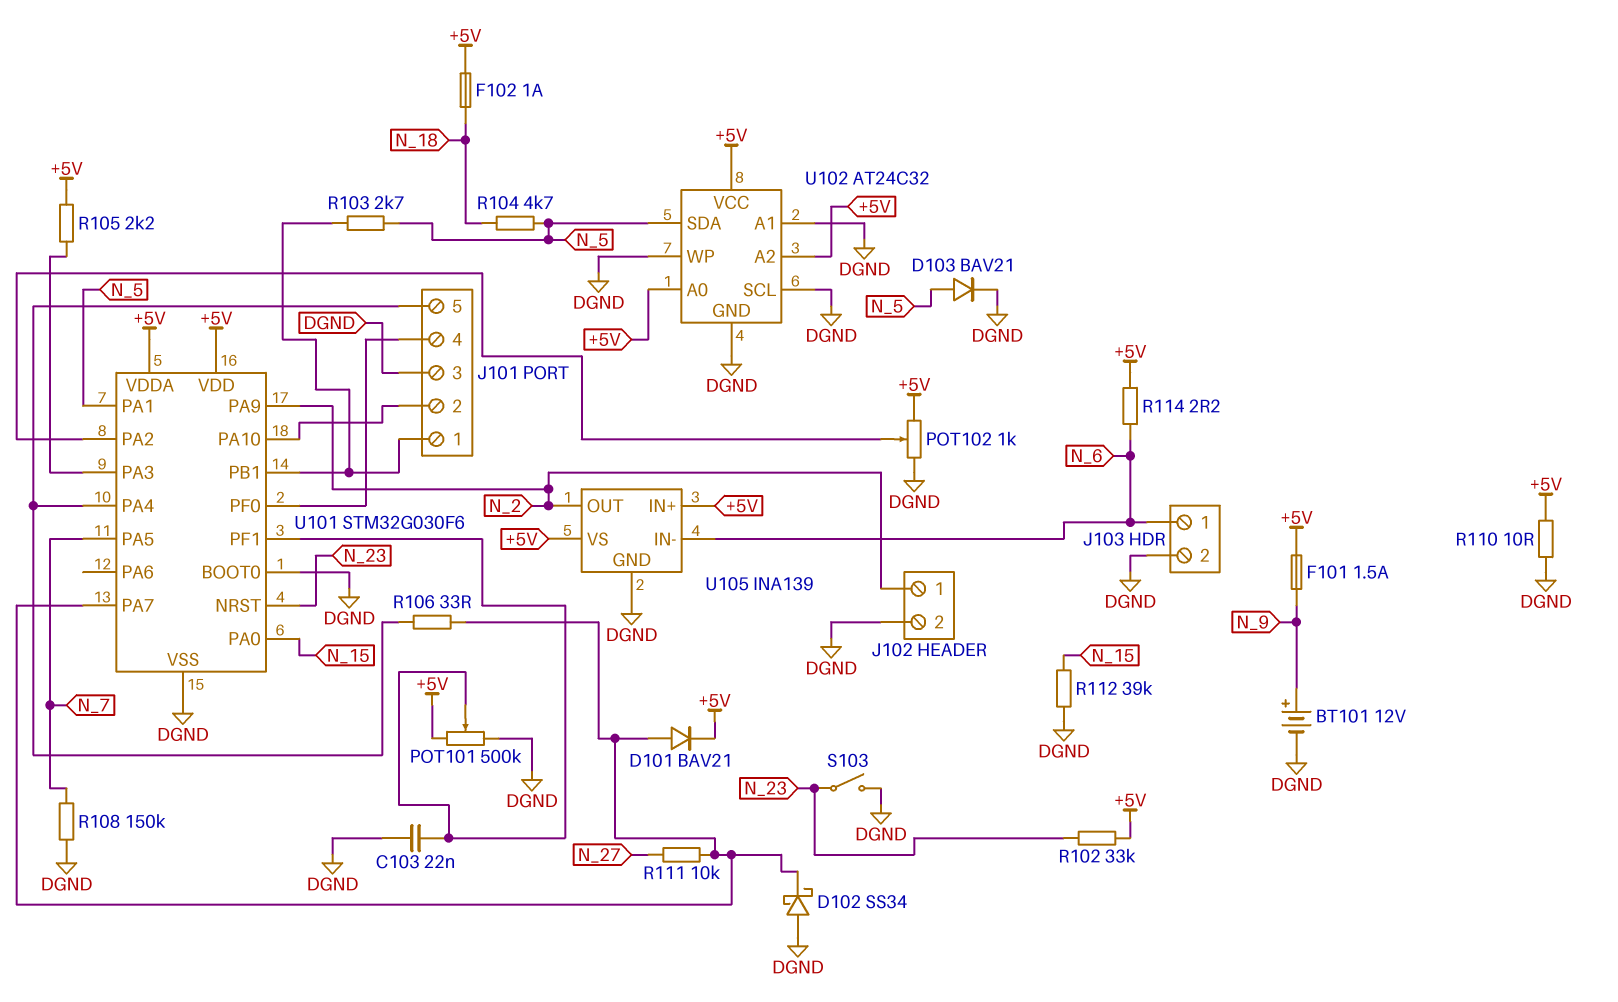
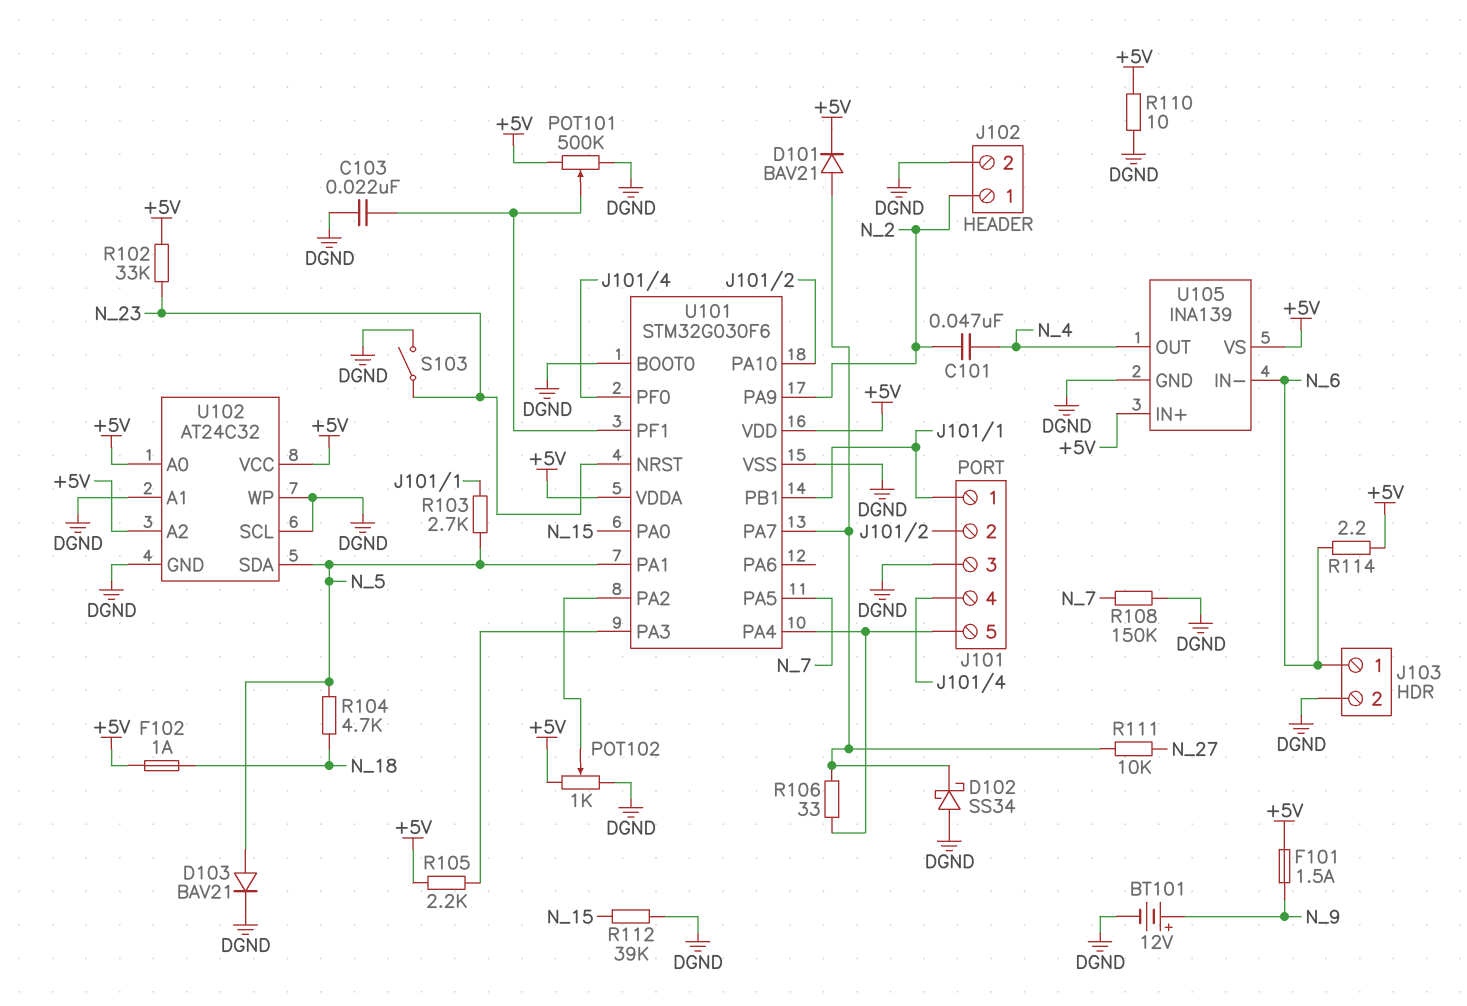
C101: none -> 47nF (N_2, N_4)
U105 pin OUT: N_2 -> N_4

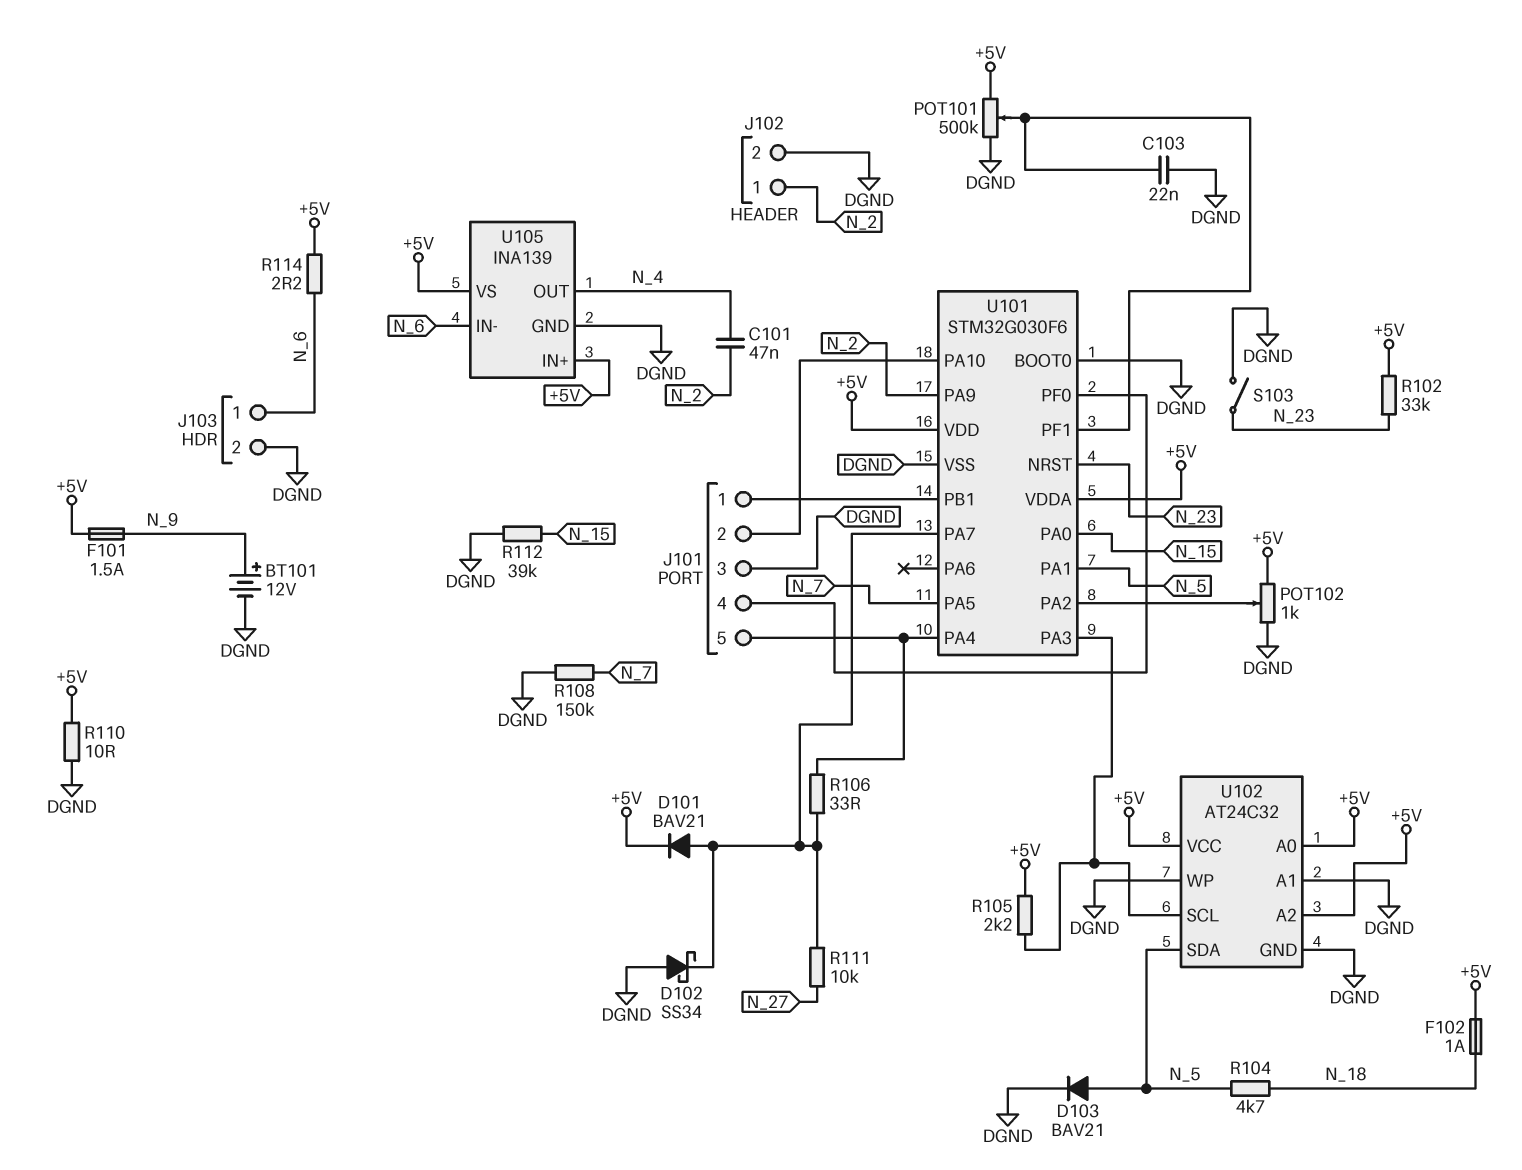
R103: 2.7k (J101/1, N_5) -> none
U102 pin SCL: DGND -> U101/PA3

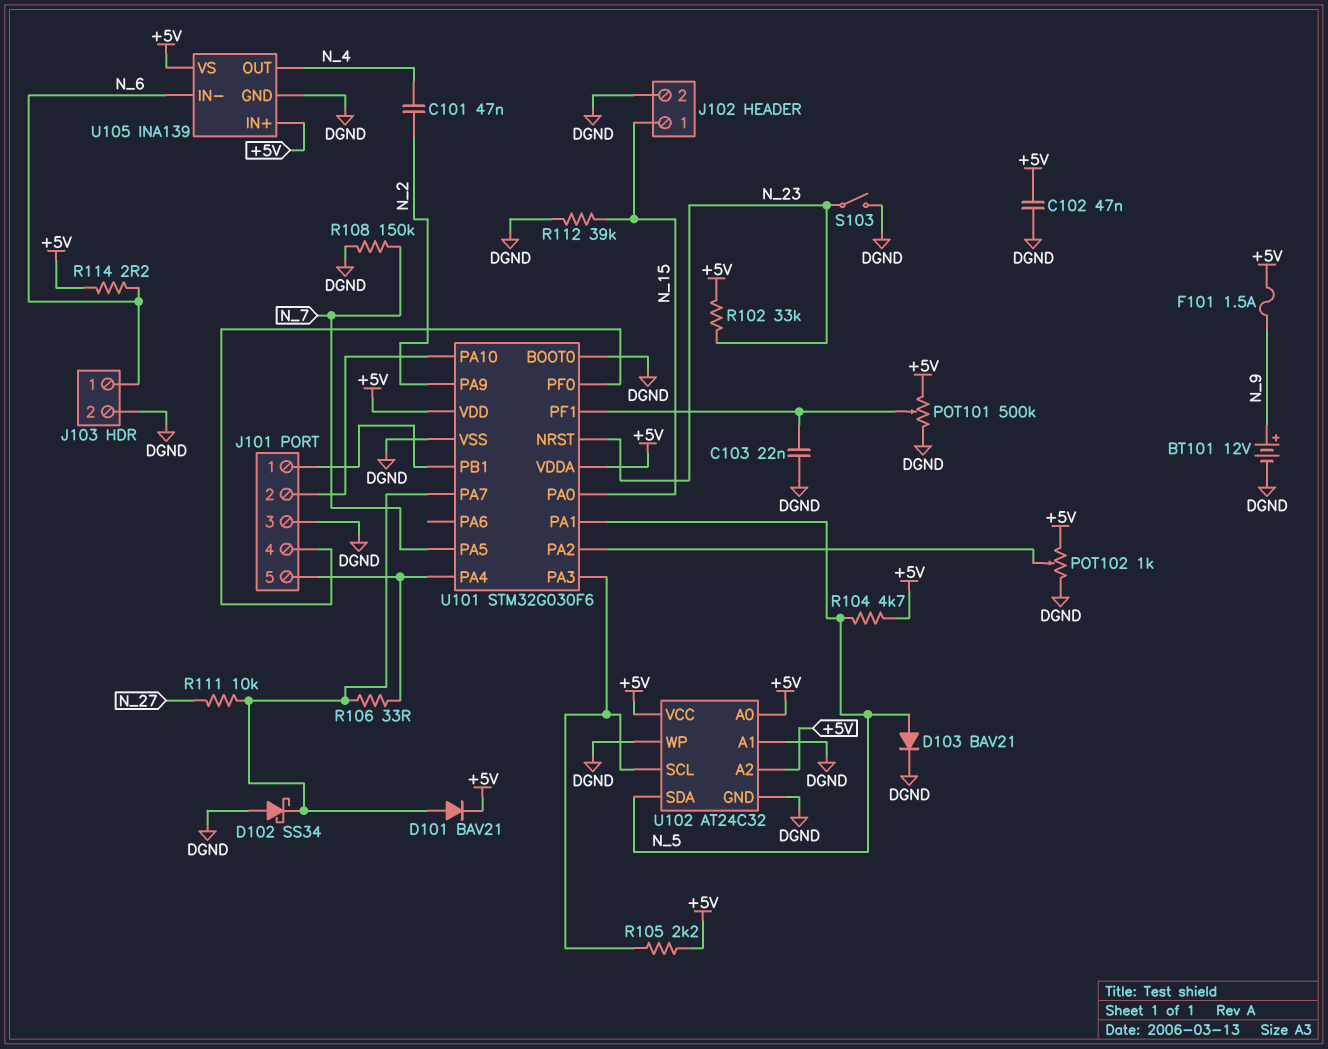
C102: none -> 47nF (+5V, DGND)
F102: 1A (+5V, N_18) -> none
J102 pin 1: N_2 -> N_15
R104: 4.7k (N_5, N_18) -> 4.7k (+5V, N_5)
R110: 10 (+5V, DGND) -> none

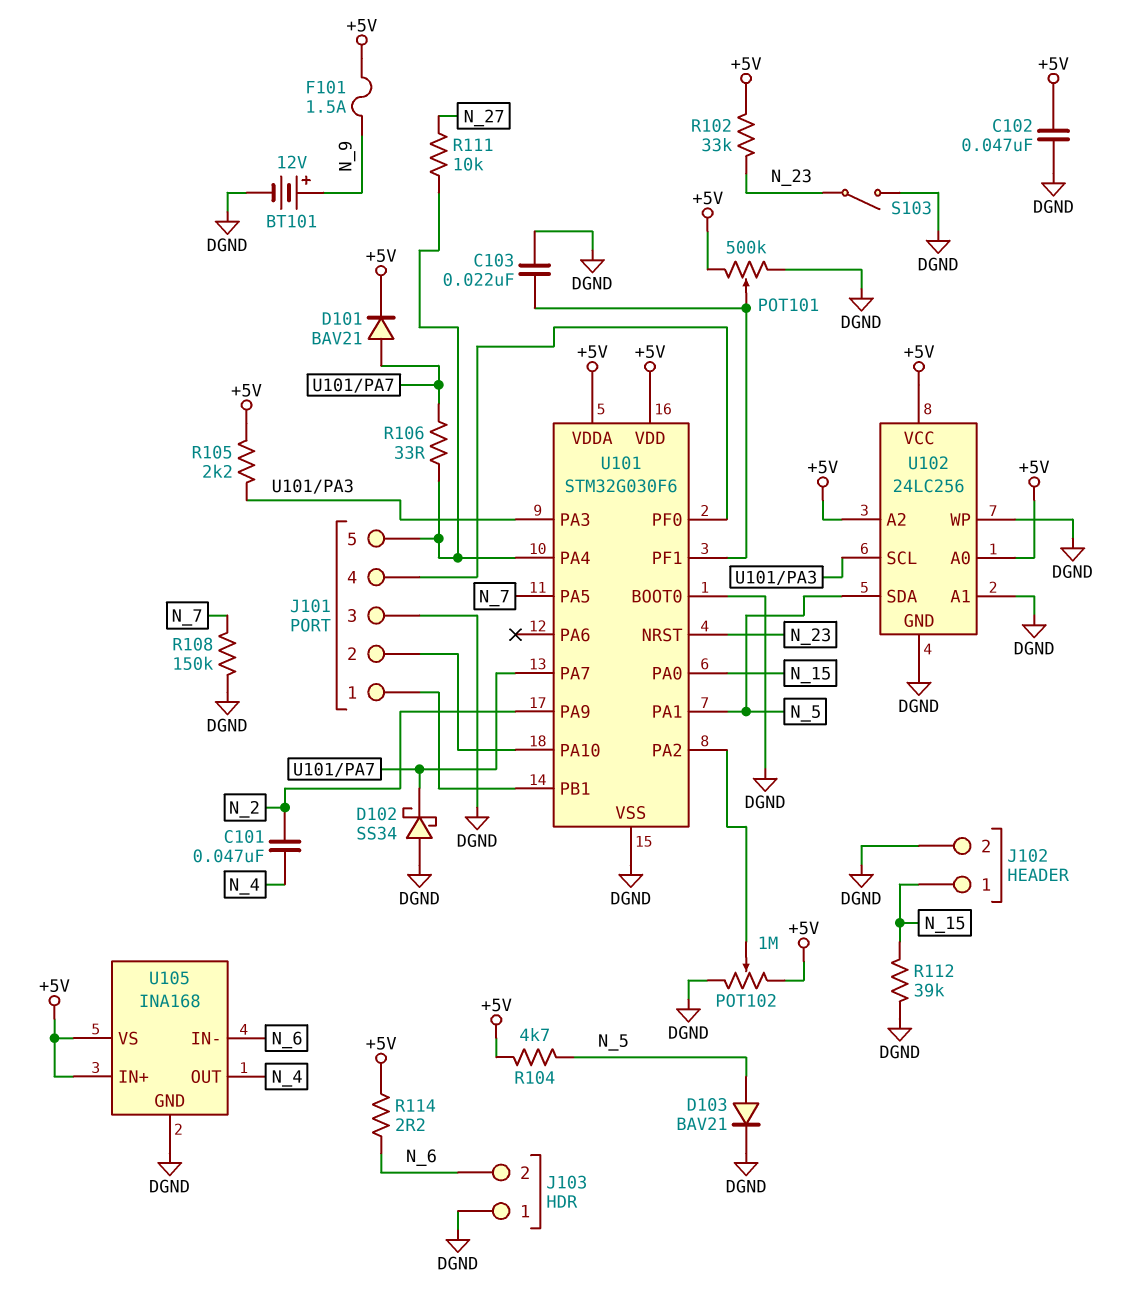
J103 pin 1: N_6 -> DGND
J103 pin 2: DGND -> N_6
POT102: 1k (+5V, DGND, wiper U101/PA2) -> 1M (+5V, DGND, wiper U101/PA2)
R111: 10k (N_27, U101/PA7) -> 10k (J101/5, N_27)
U102: AT24C32 -> 24LC256
U105: INA139 -> INA168

